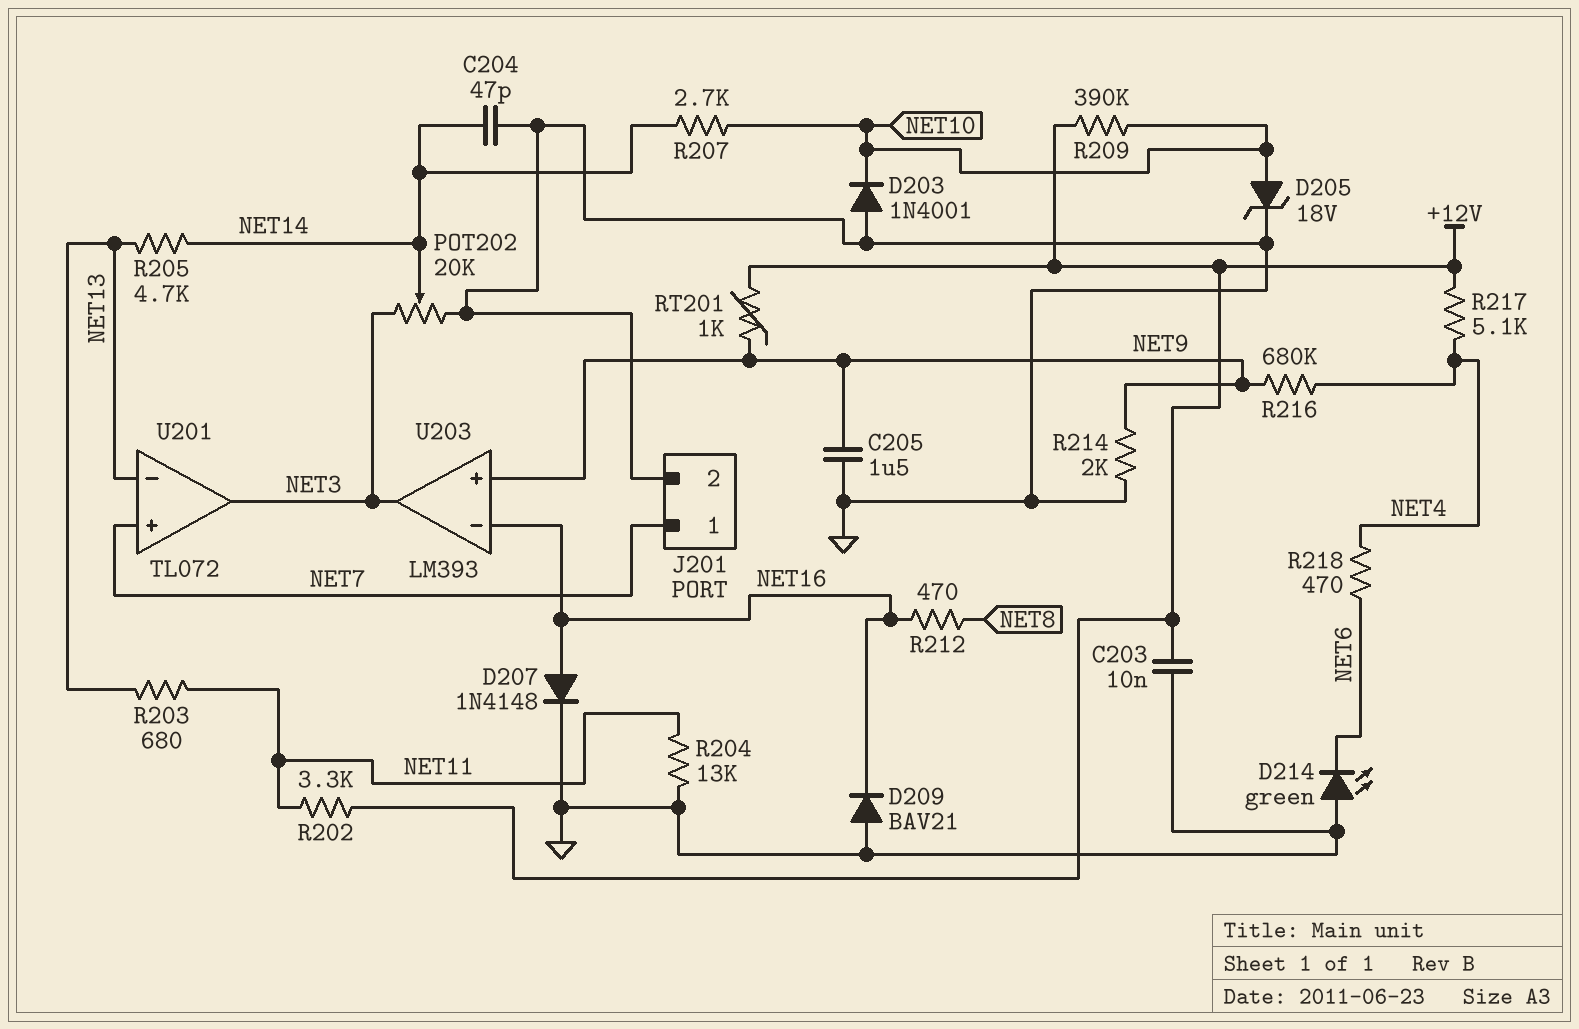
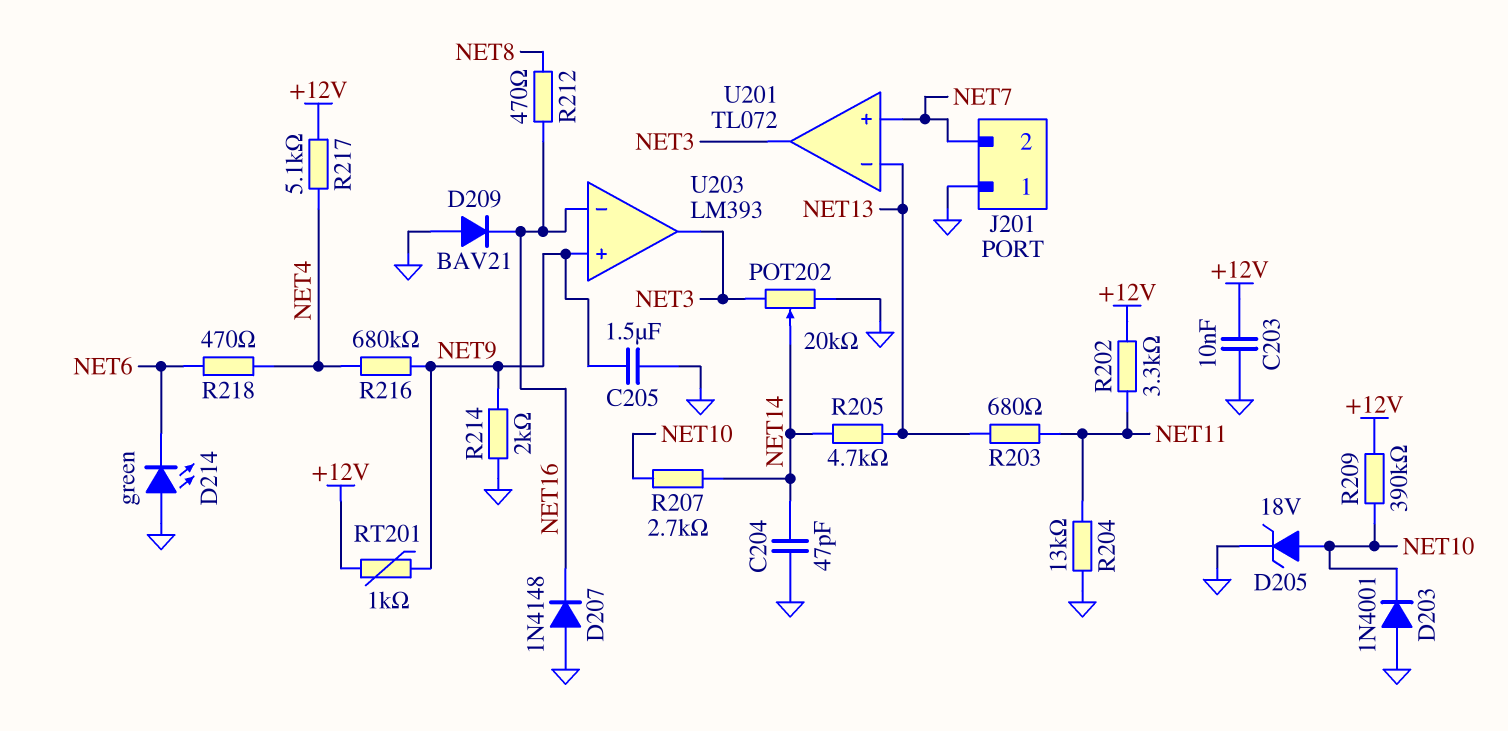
D207: diode 1N4148 (A NET16, K GND) -> diode 1N4148 (A GND, K NET16)
J201 pin 1: NET7 -> GND
J201 pin 2: GND -> NET7

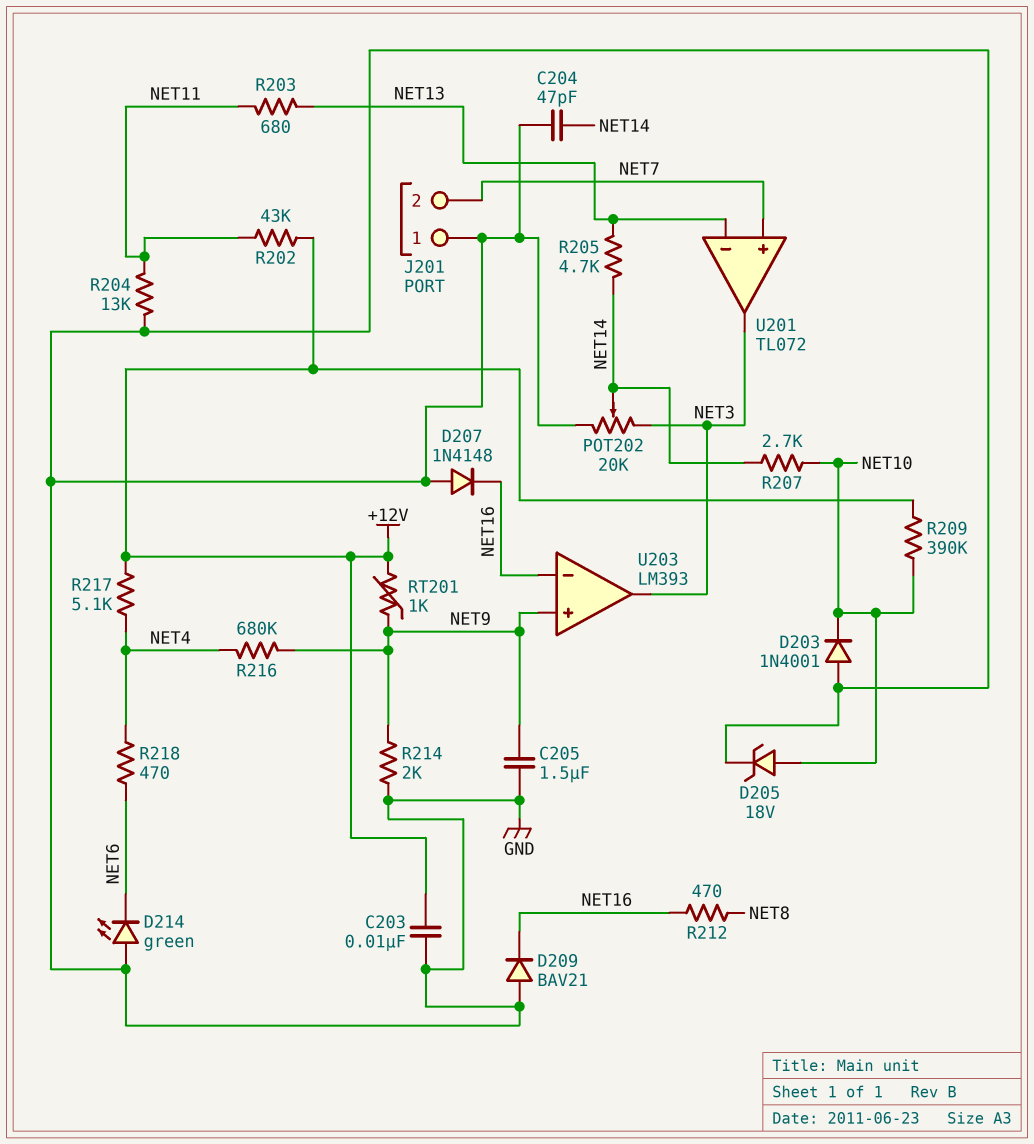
R202: 3.3k (+12V, NET11) -> 43k (+12V, NET11)

